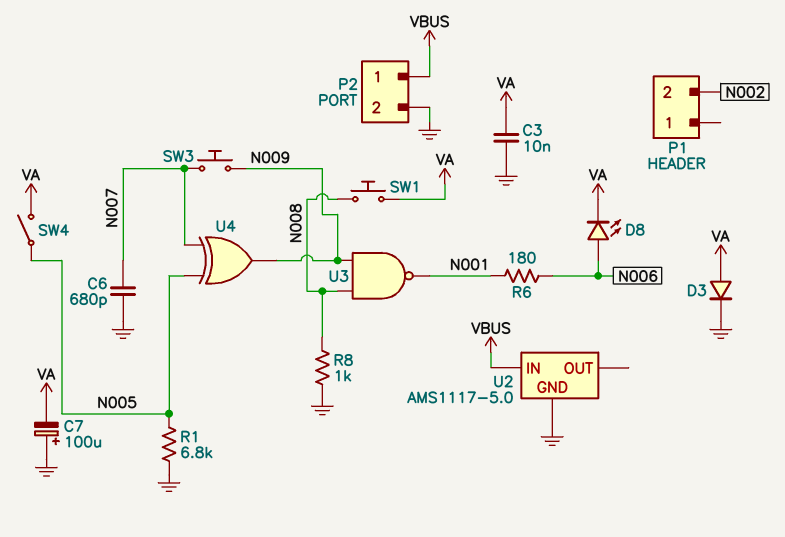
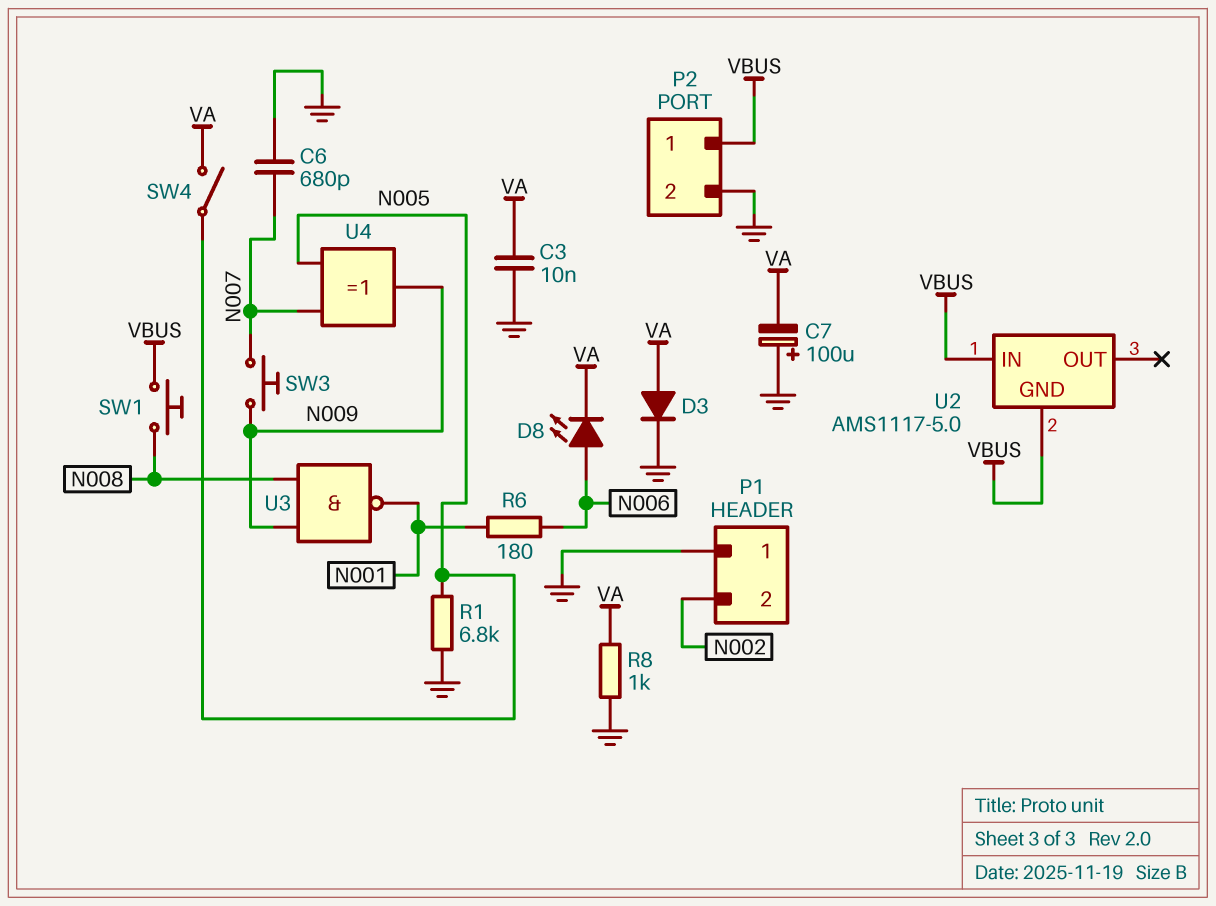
P1 pin 1: none -> GND
R8: 1k (GND, N008) -> 1k (GND, VA)
SW1: button (N008, VA) -> button (N008, VBUS)
U2 pin GND: GND -> VBUS

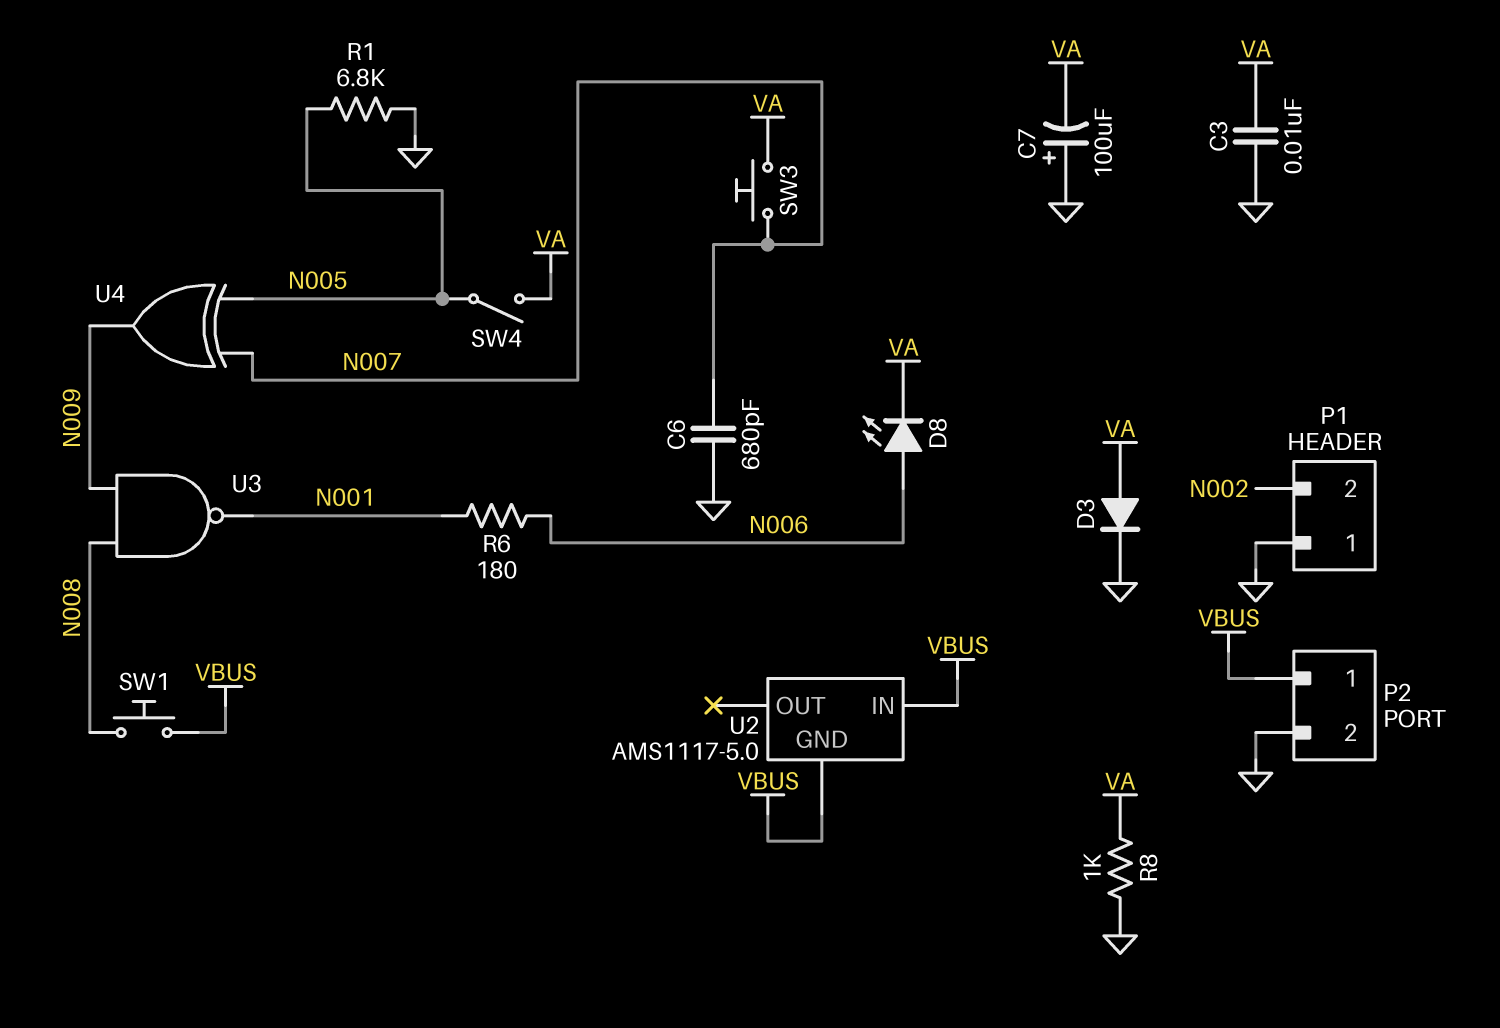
SW3: button (N007, N009) -> button (N007, VA)

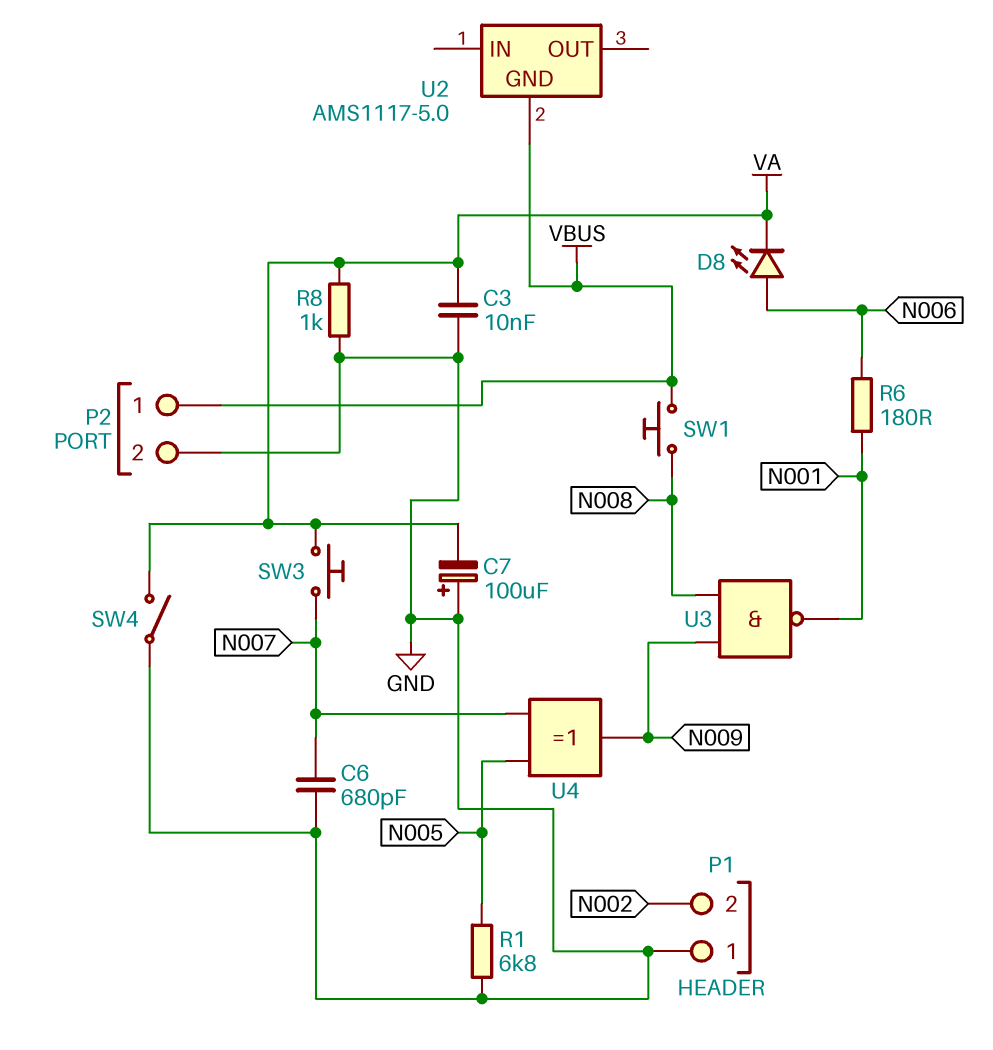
D3: diode (A VA, K GND) -> none
SW4: switch (N005, VA) -> switch (GND, VA)
U2 pin IN: VBUS -> none

